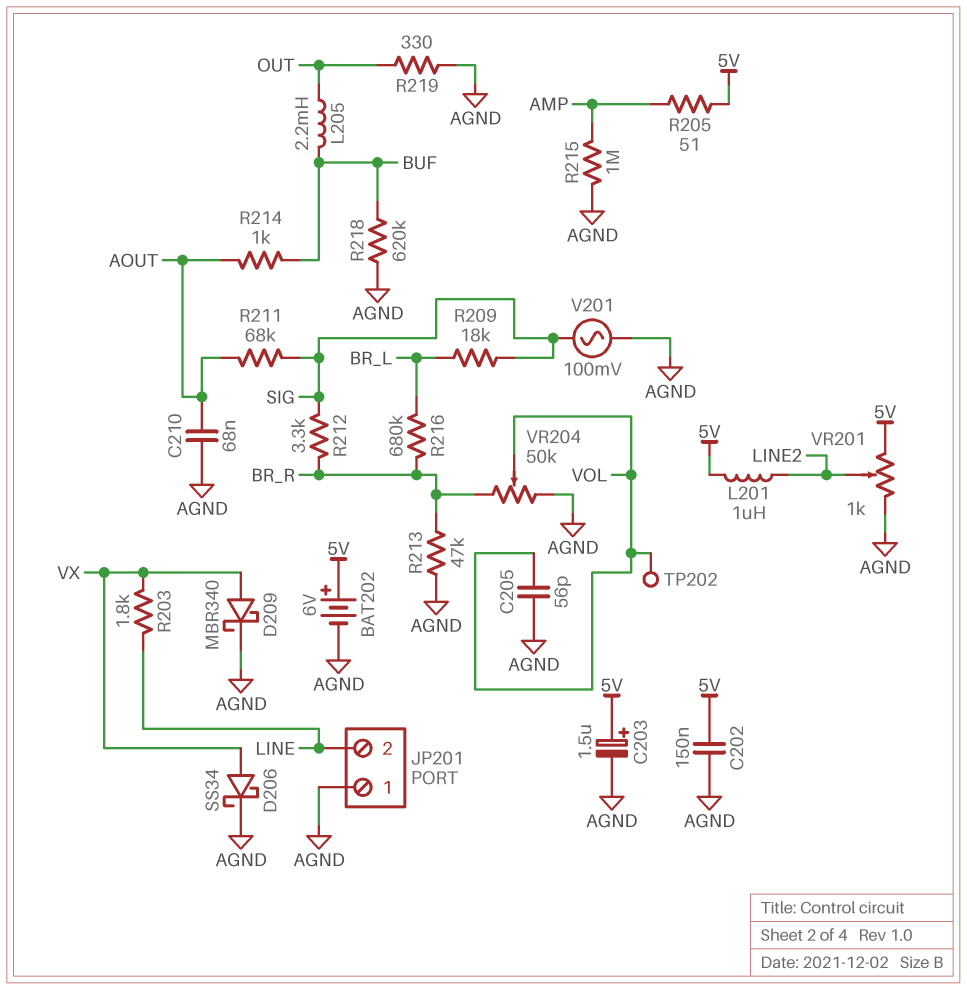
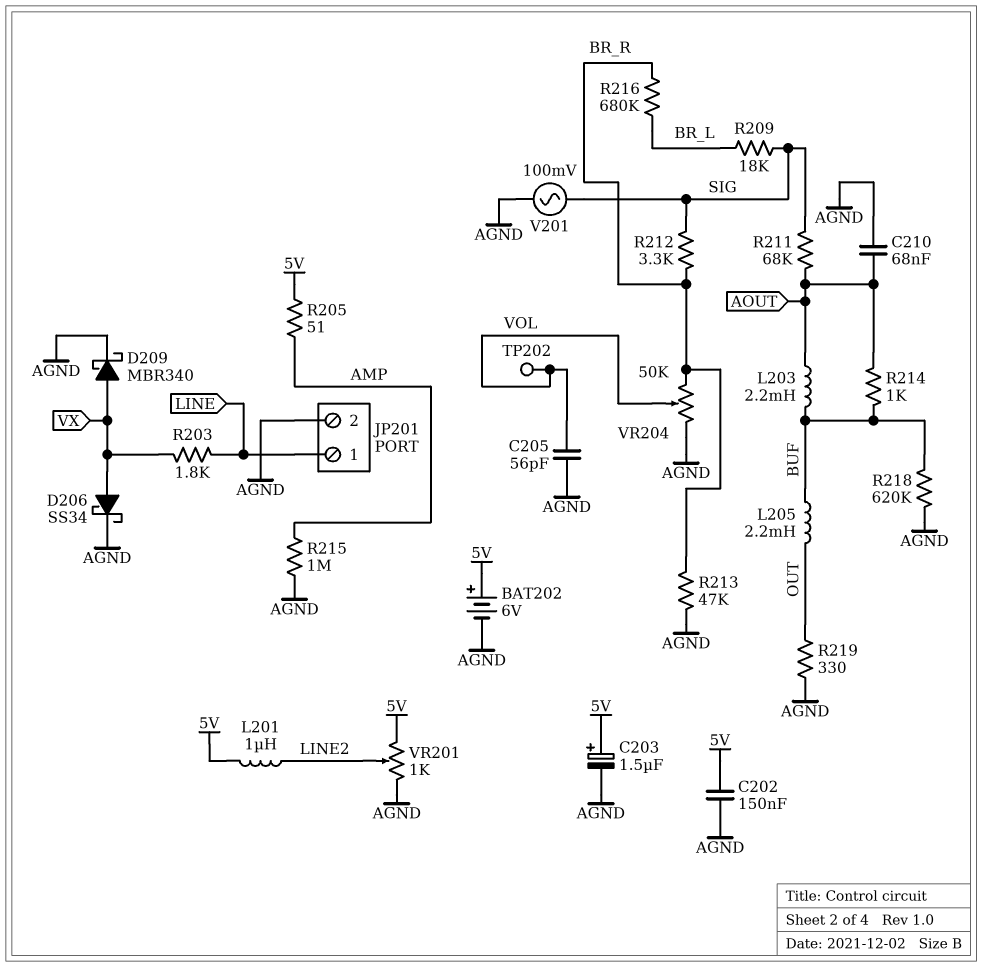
JP201 pin 1: AGND -> LINE
JP201 pin 2: LINE -> AGND
L203: none -> 2.2mH (AOUT, BUF)

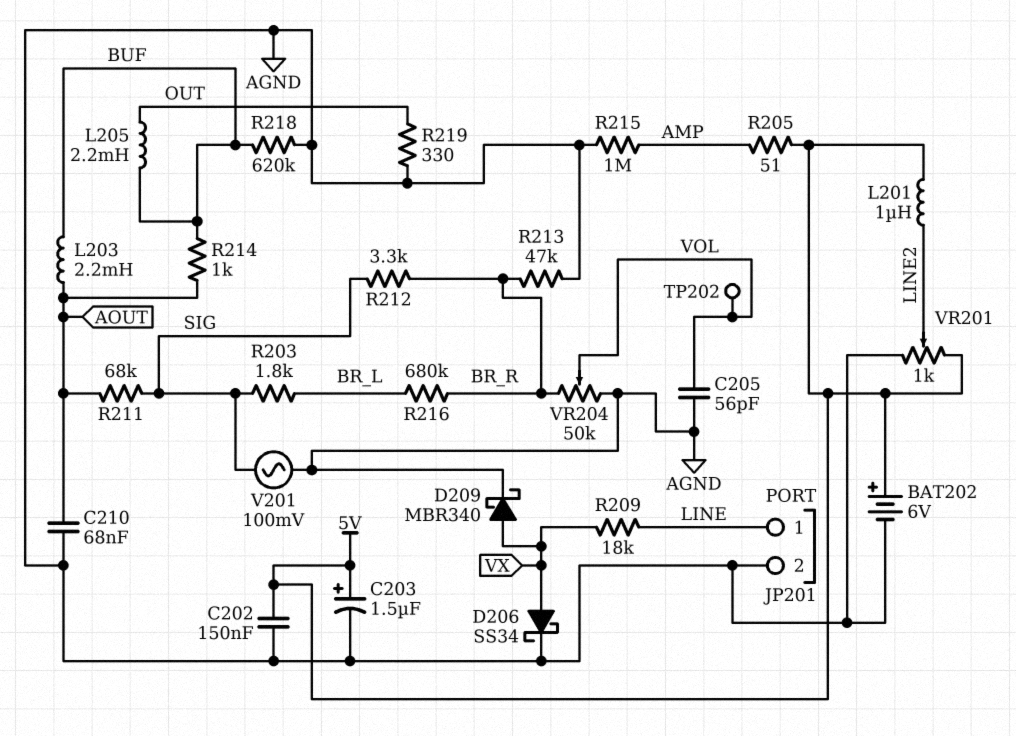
R203: 1.8k (LINE, VX) -> 1.8k (BR_L, SIG)
R209: 18k (BR_L, SIG) -> 18k (LINE, VX)

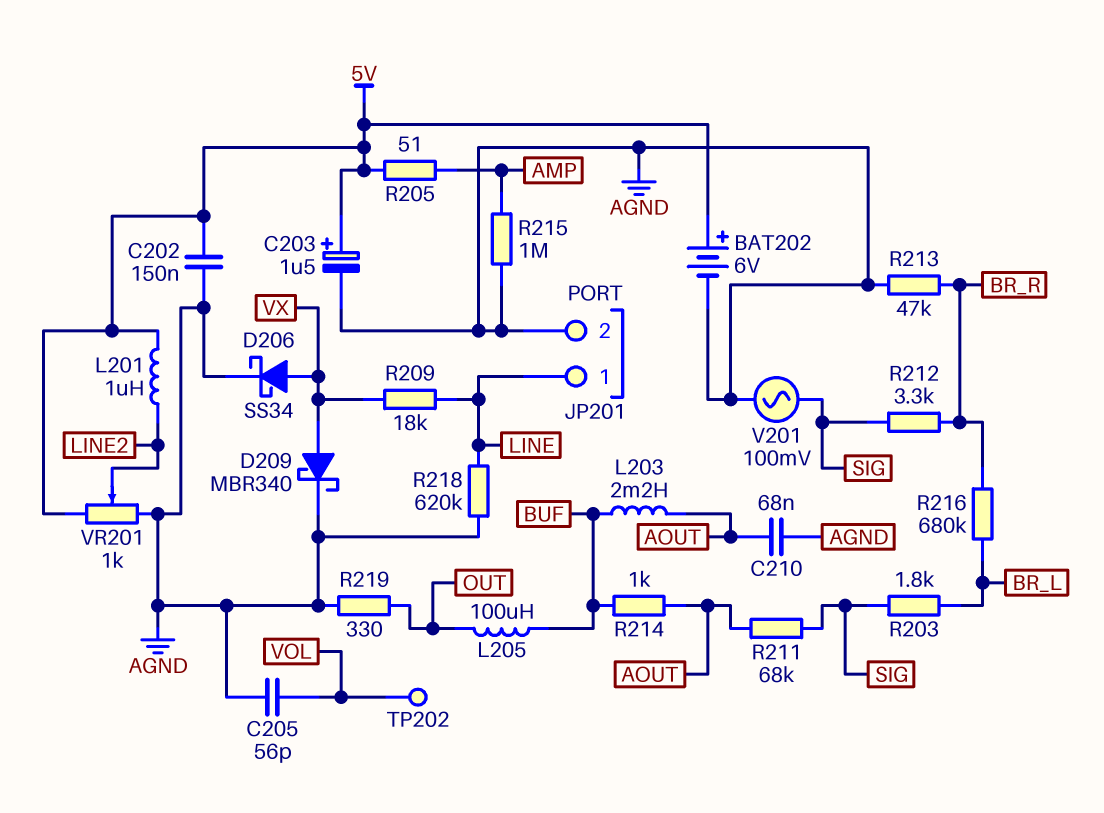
L205: 2.2mH (BUF, OUT) -> 100uH (BUF, OUT)
R218: 620k (AGND, BUF) -> 620k (AGND, LINE)
VR204: 50k (AGND, BR_R, wiper VOL) -> none

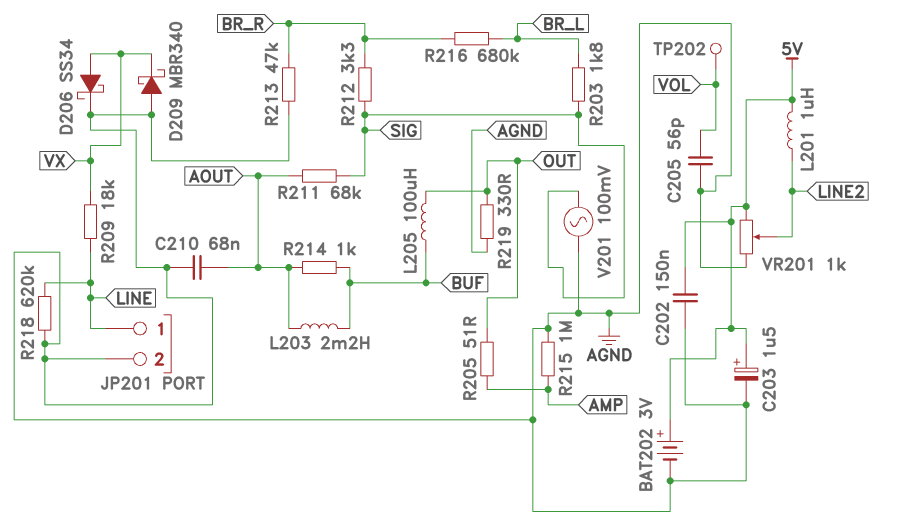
BAT202: 6V (plus 5V, minus AGND) -> 3V (plus 5V, minus AGND)
D209: schottky MBR340 (A VX, K AGND) -> schottky MBR340 (A AGND, K VX)
R205: 51 (5V, AMP) -> 51 (AMP, OUT)

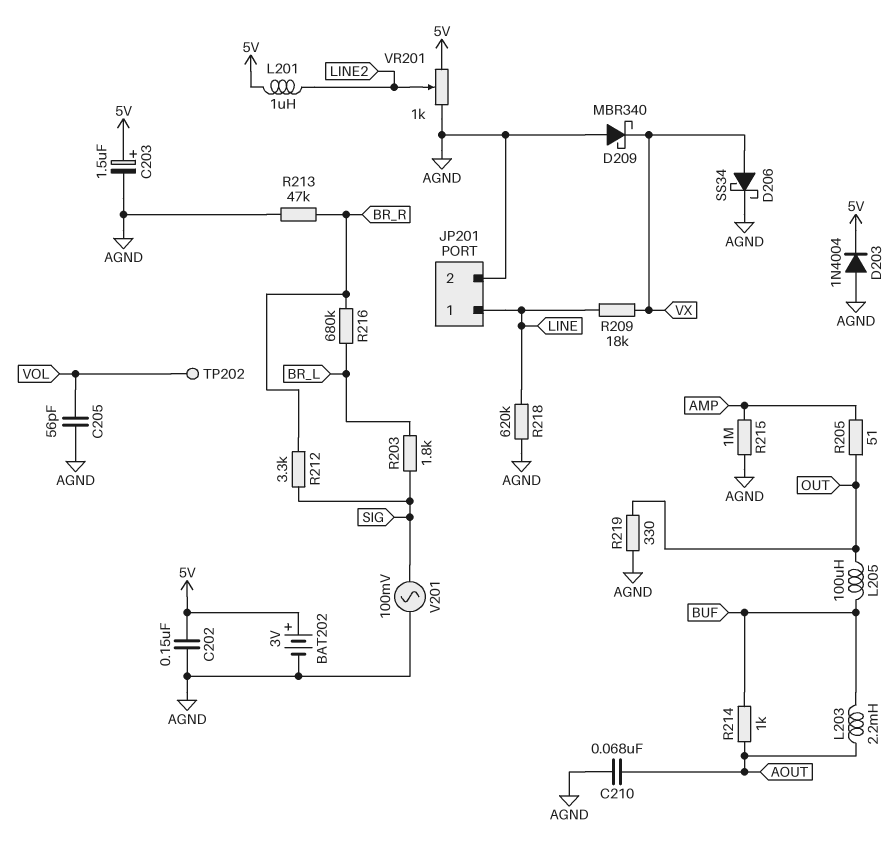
D203: none -> diode 1N4004 (A AGND, K 5V)
R211: 68k (AOUT, SIG) -> none

